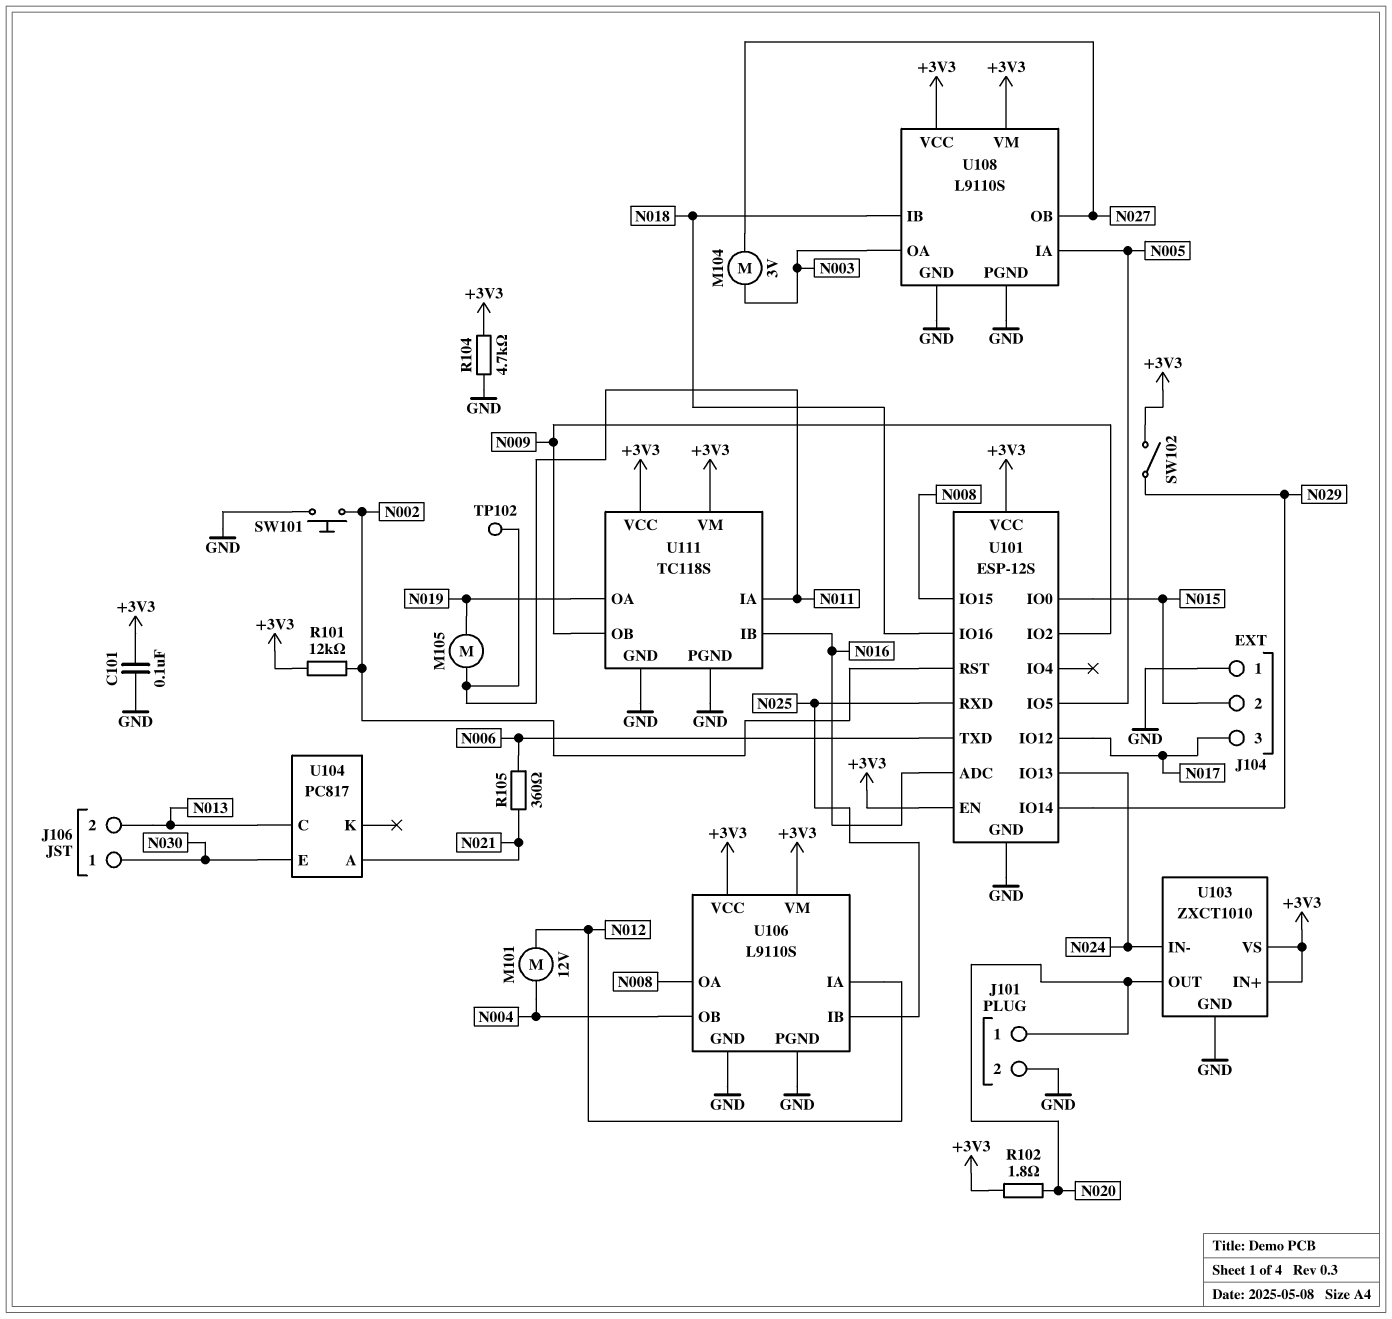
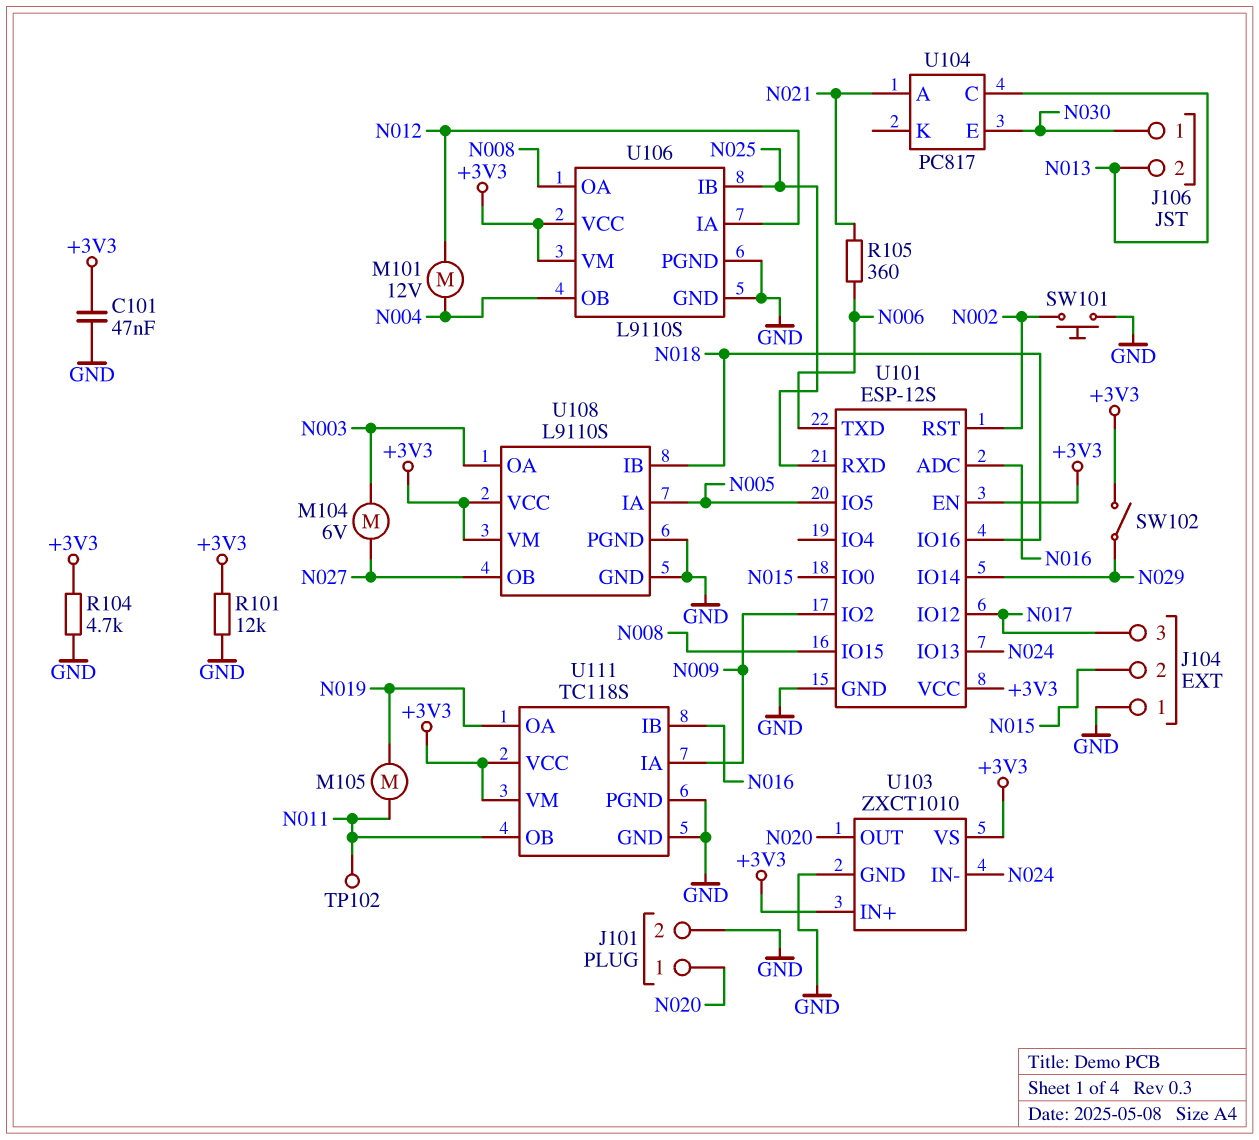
C101: 100nF (+3V3, GND) -> 47nF (+3V3, GND)
M104: motor 3V (N003, N027) -> motor 6V (N003, N027)
R101: 12k (+3V3, N002) -> 12k (+3V3, GND)
R102: 1.8 (+3V3, N020) -> none
U111 pin IA: N011 -> N009
U111 pin OB: N009 -> N011

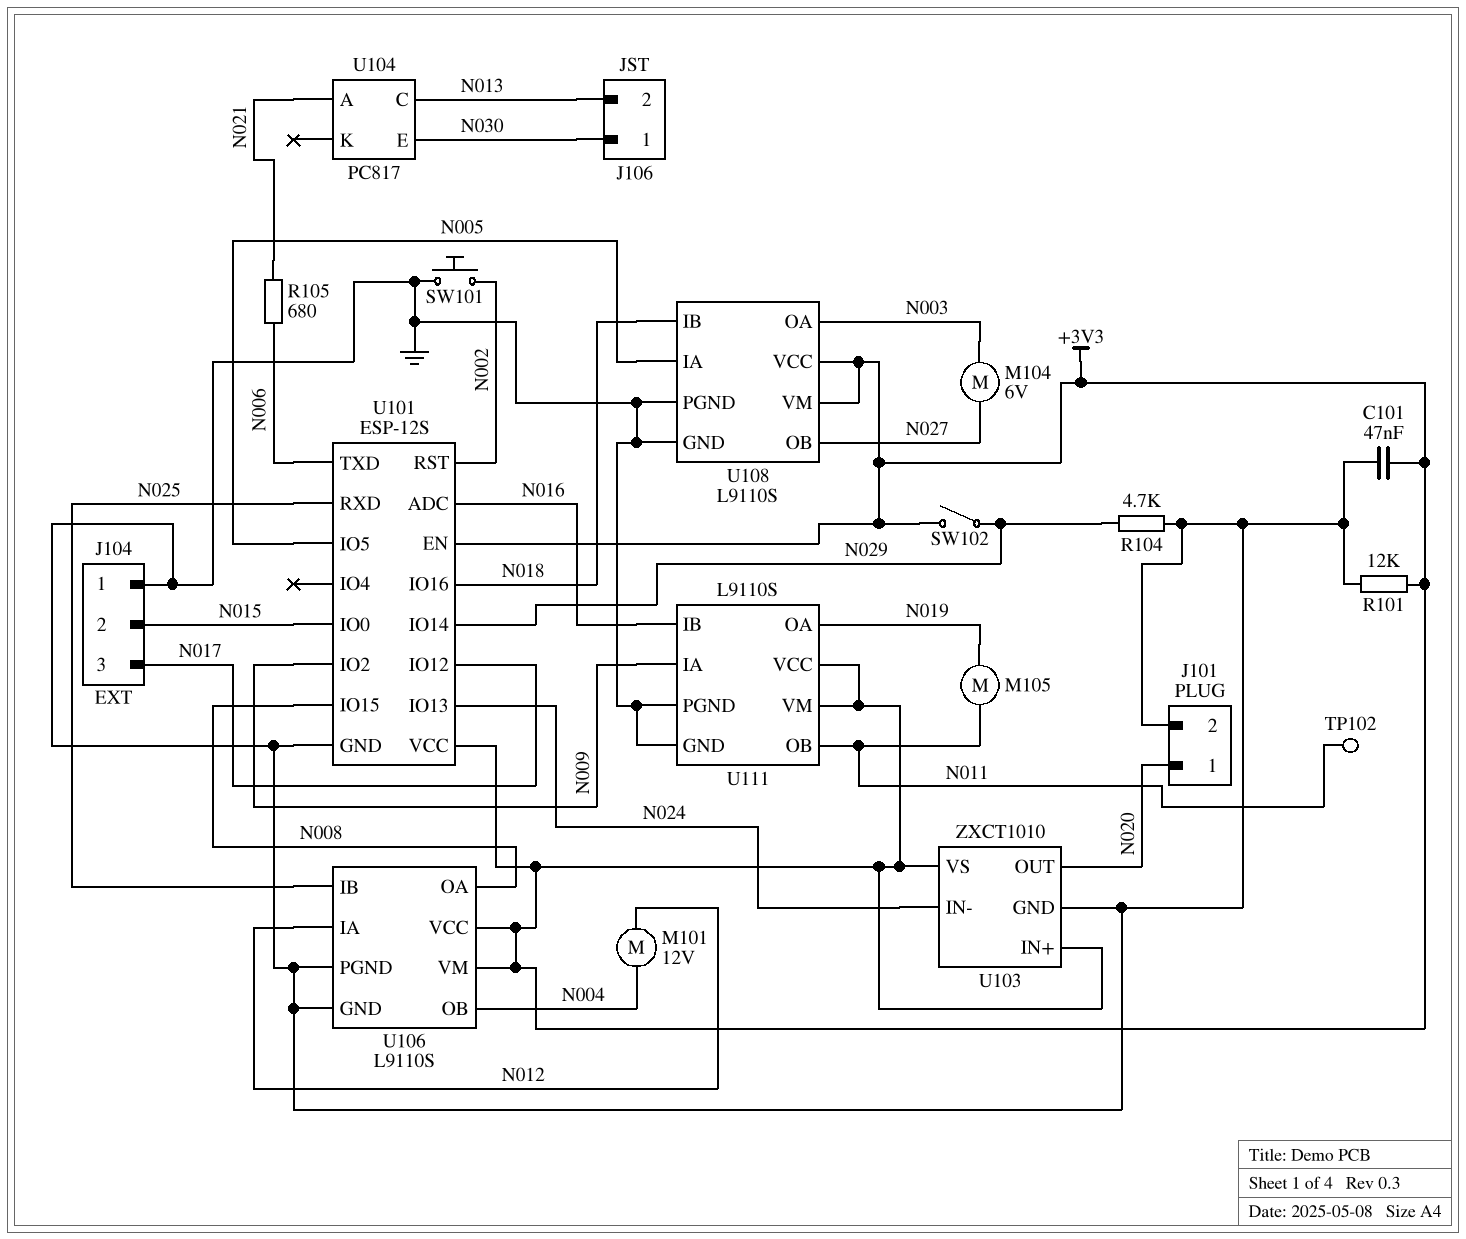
R104: 4.7k (+3V3, GND) -> 4.7k (GND, N029)
R105: 360 (N006, N021) -> 680 (N006, N021)
U111: TC118S -> L9110S

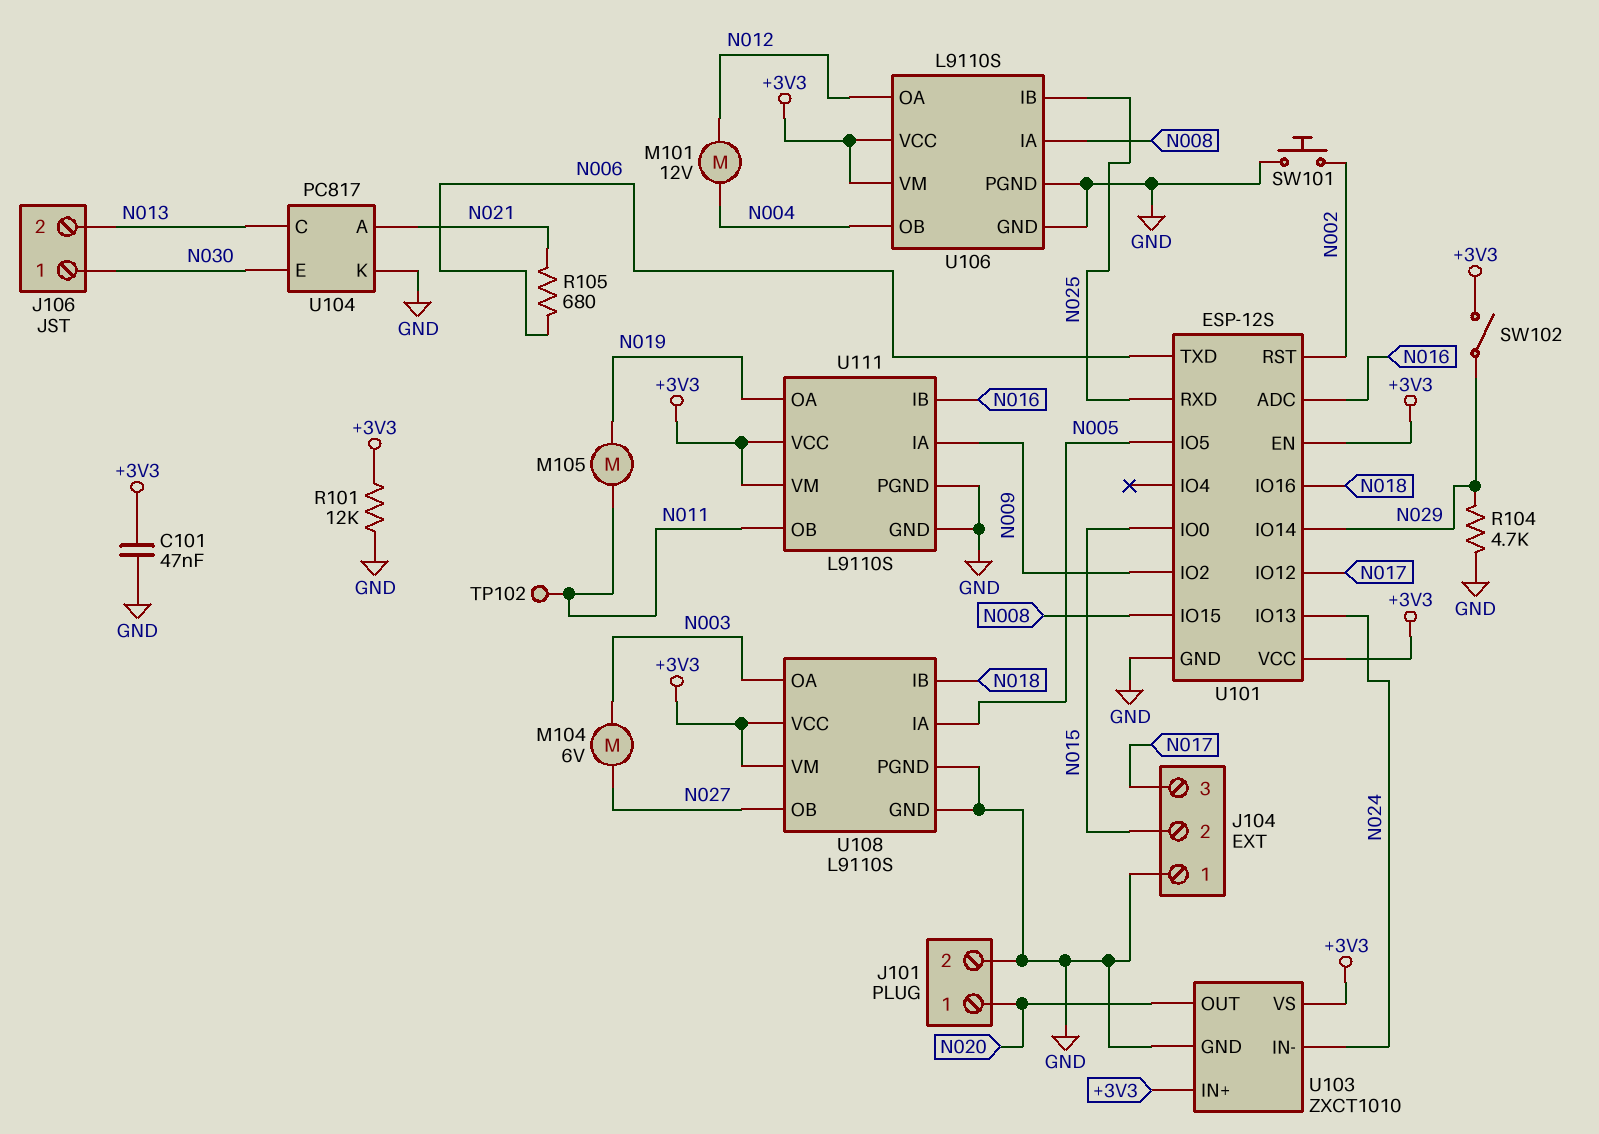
U104 pin K: none -> GND
U106 pin IA: N012 -> N008
U106 pin OA: N008 -> N012

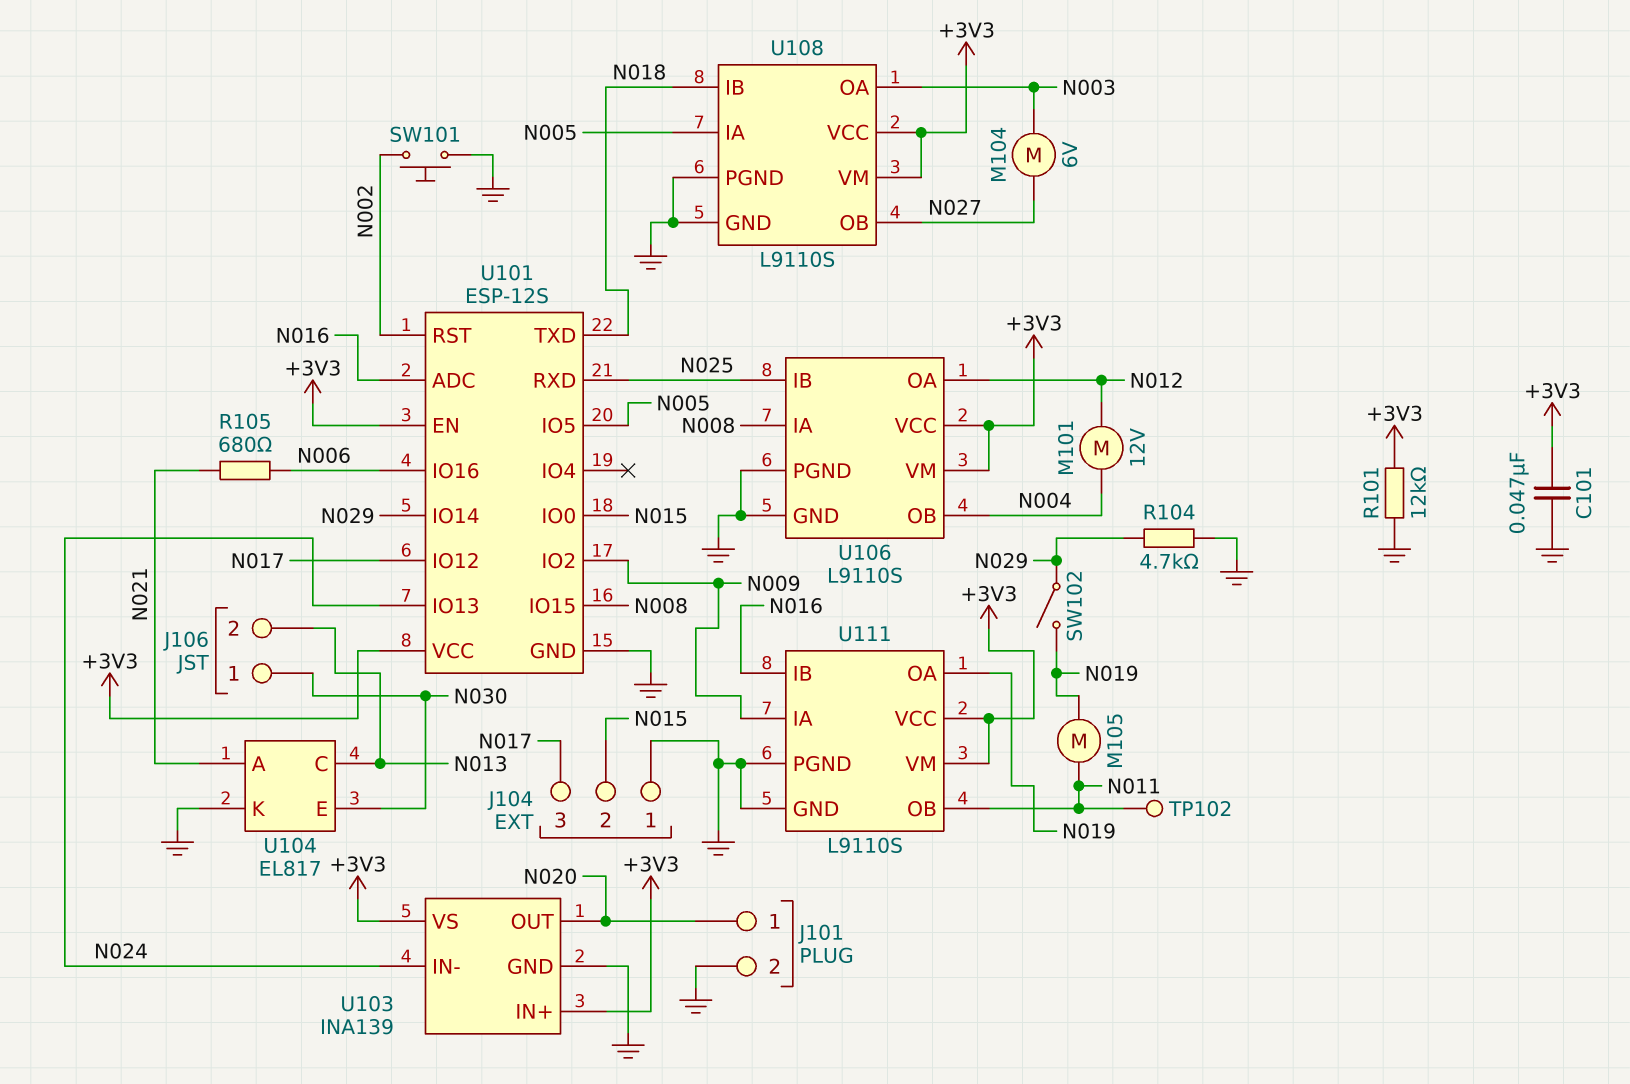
SW102: switch (+3V3, N029) -> switch (N019, N029)
U101 pin IO16: N018 -> N006
U101 pin TXD: N006 -> N018
U103: ZXCT1010 -> INA139
U104: PC817 -> EL817

